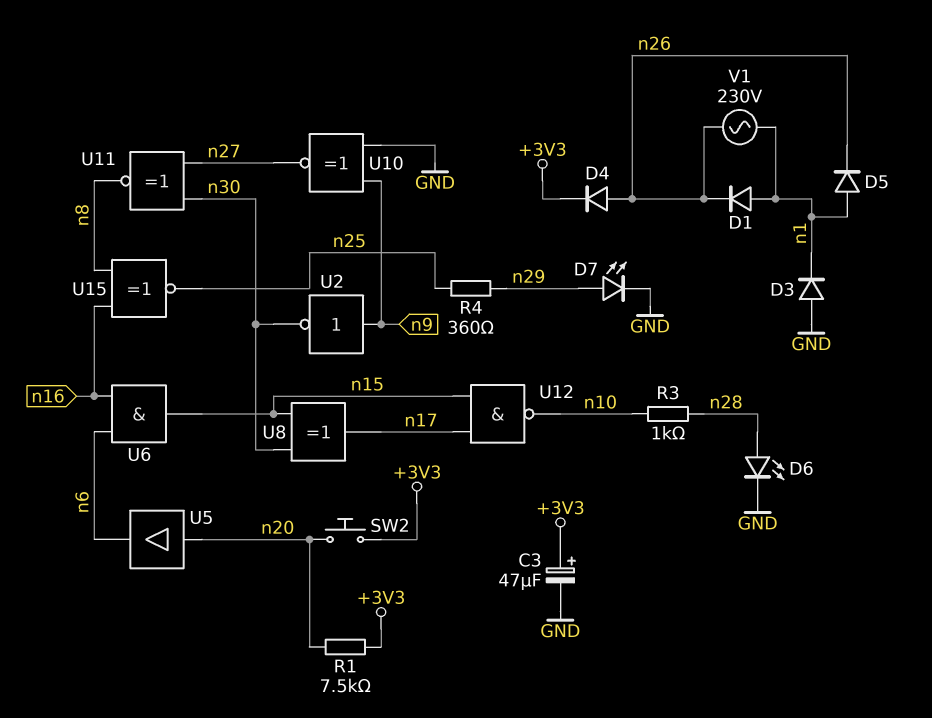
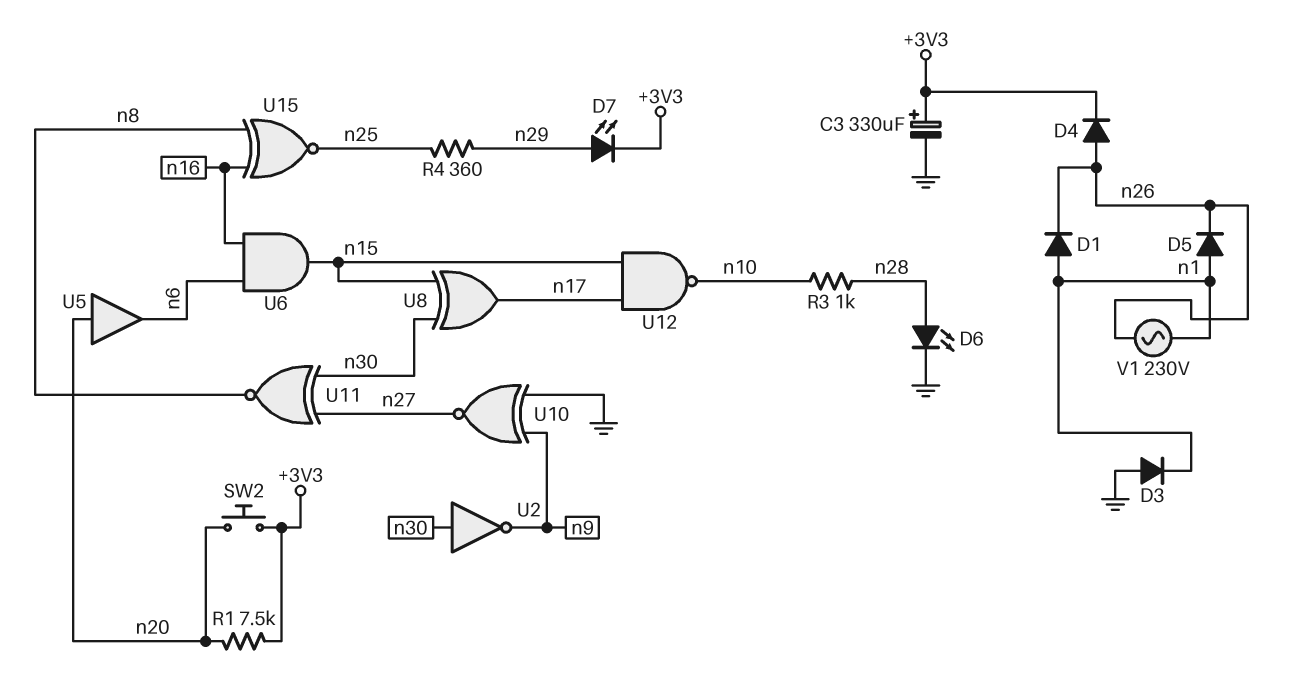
C3: 47uF (plus +3V3, minus GND) -> 330uF (plus +3V3, minus GND)
D7: LED (A n29, K GND) -> LED (A n29, K +3V3)
U2: NOT (in n9, out n30) -> NOT (in n30, out n9)

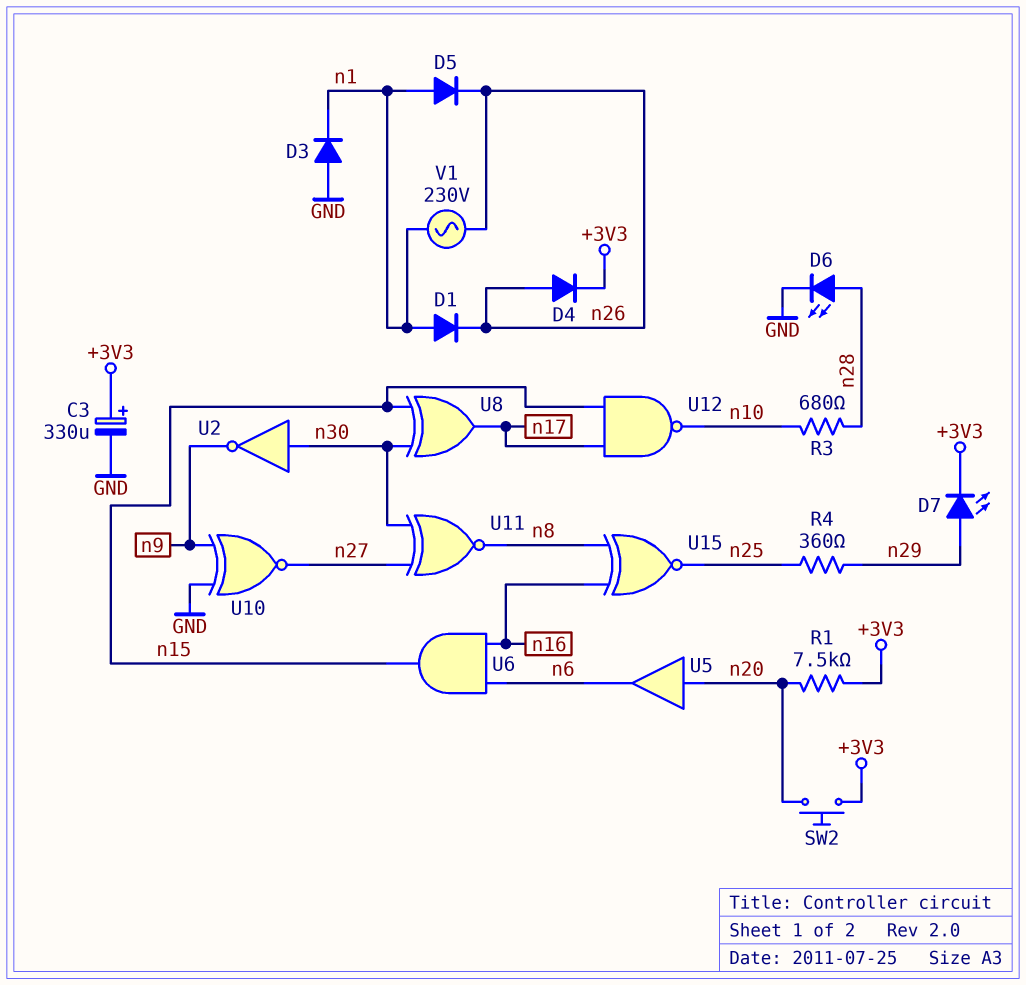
R3: 1k (n10, n28) -> 680 (n10, n28)

